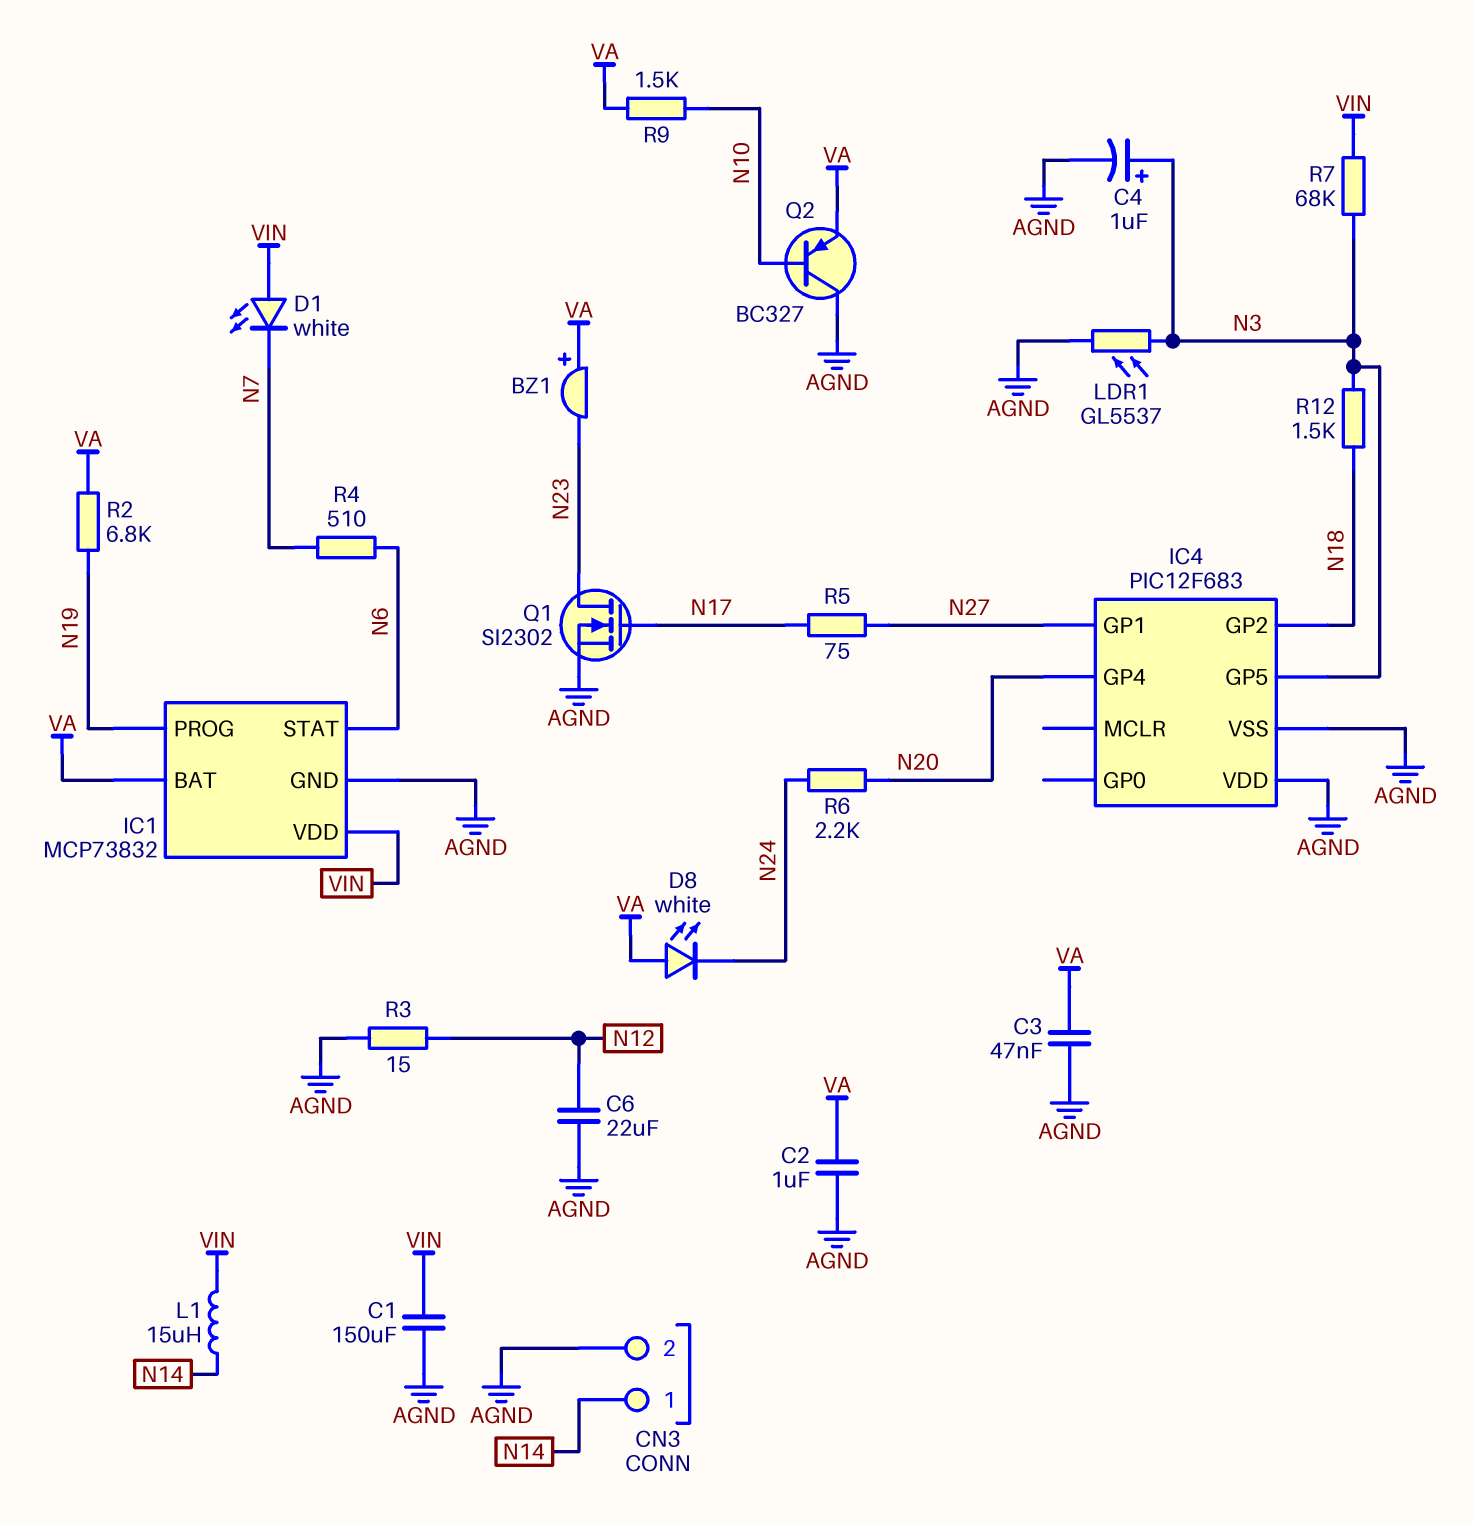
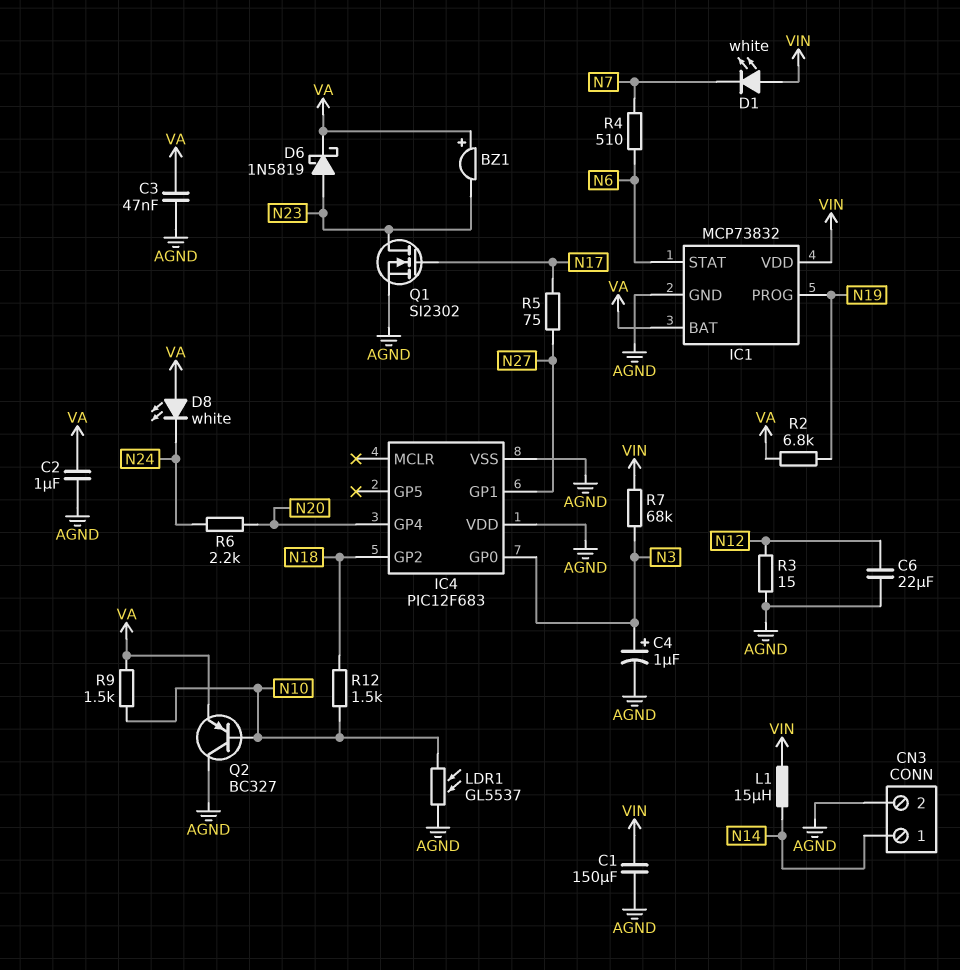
D6: none -> schottky 1N5819 (A N23, K VA)
IC4 pin GP0: none -> N3
IC4 pin GP5: N3 -> none
LDR1: GL5537 (AGND, N3) -> GL5537 (AGND, N10)
R12: 1.5k (N3, N18) -> 1.5k (N10, N18)

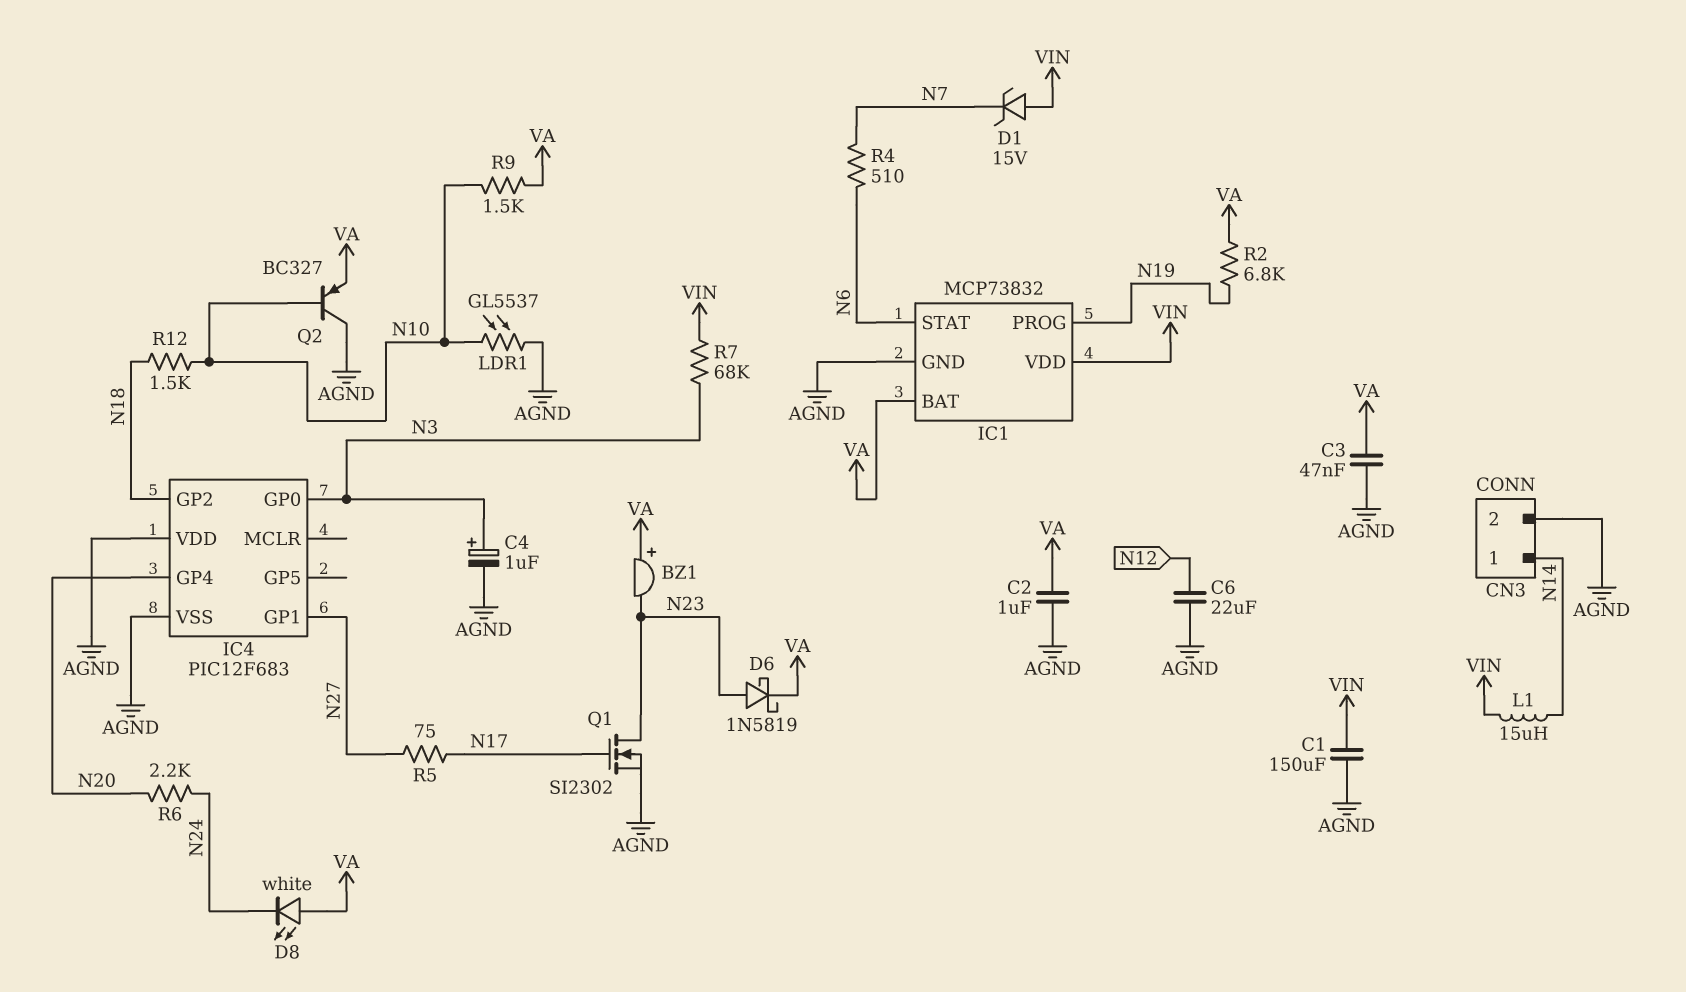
D1: LED white (A VIN, K N7) -> zener 15V (A VIN, K N7)
R3: 15 (AGND, N12) -> none

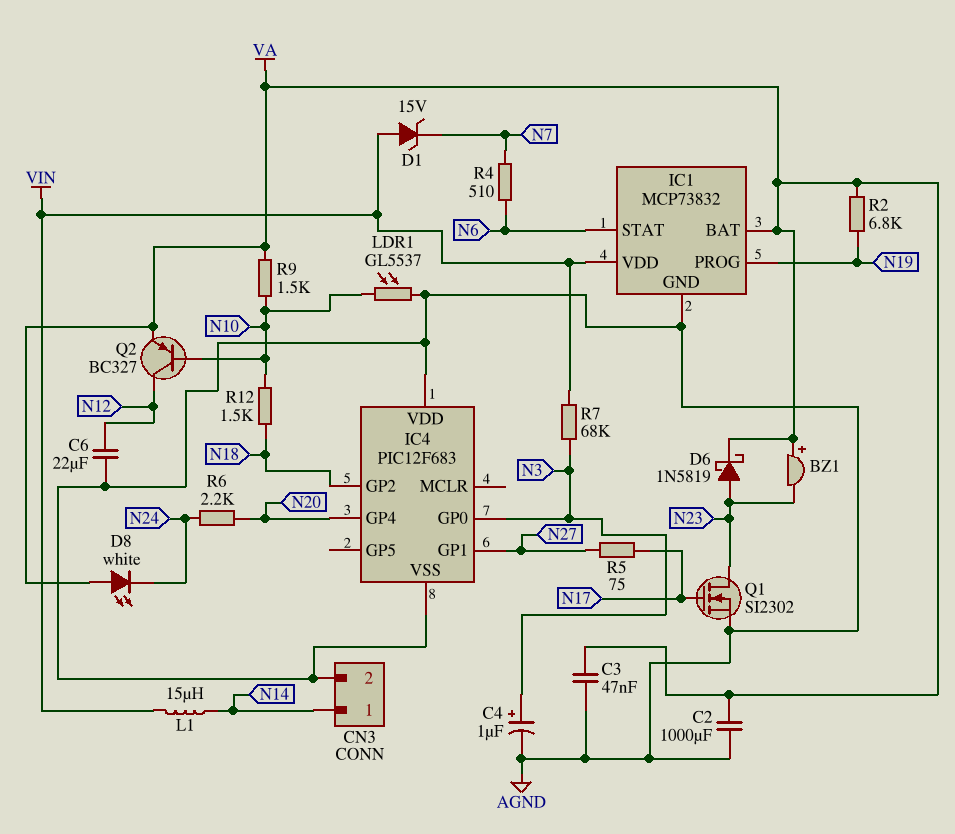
C1: 150uF (AGND, VIN) -> none
C2: 1uF (AGND, VA) -> 1000uF (AGND, VA)
Q2: PNP BC327 (B N10, C AGND, E VA) -> PNP BC327 (B N10, C N12, E VA)

